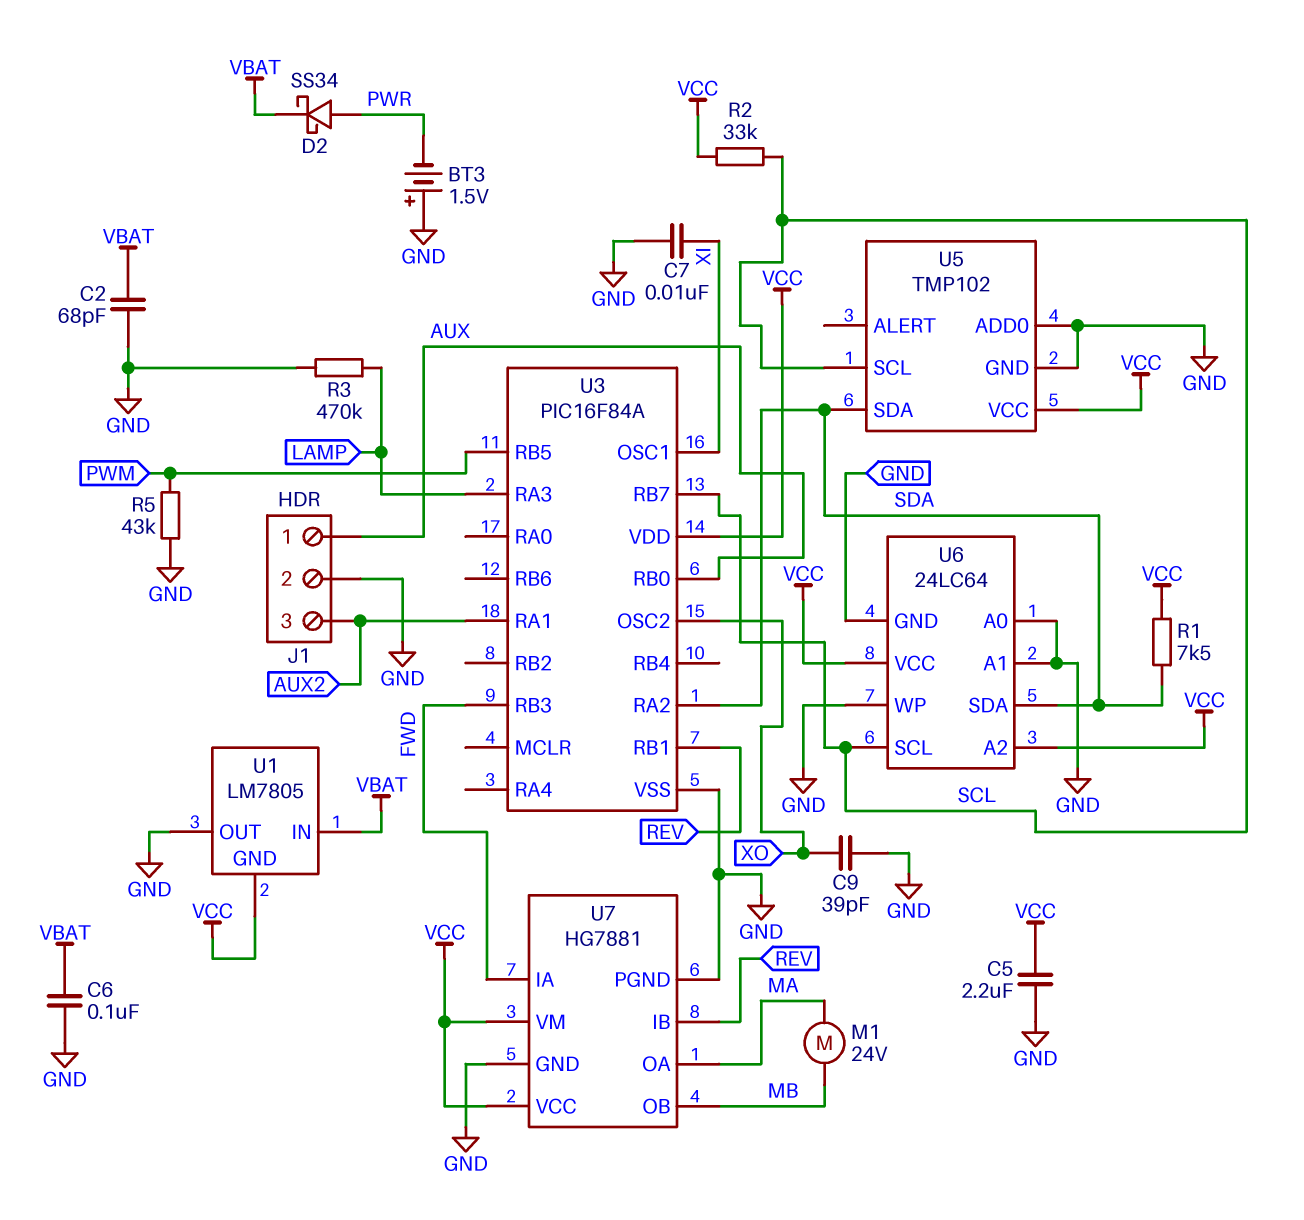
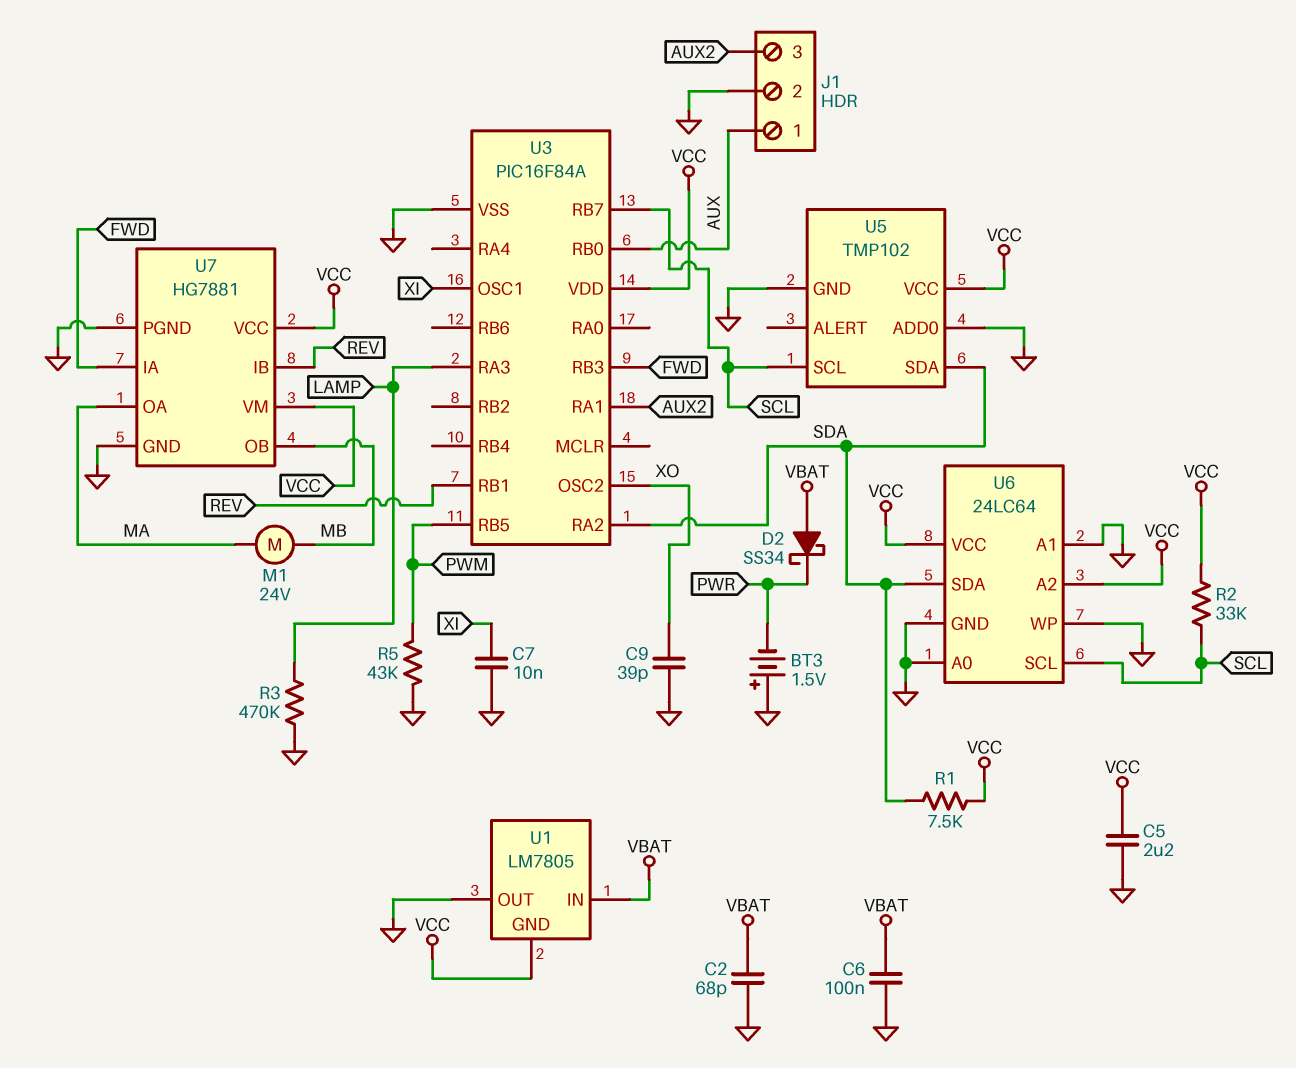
D2: schottky SS34 (A PWR, K VBAT) -> schottky SS34 (A VBAT, K PWR)

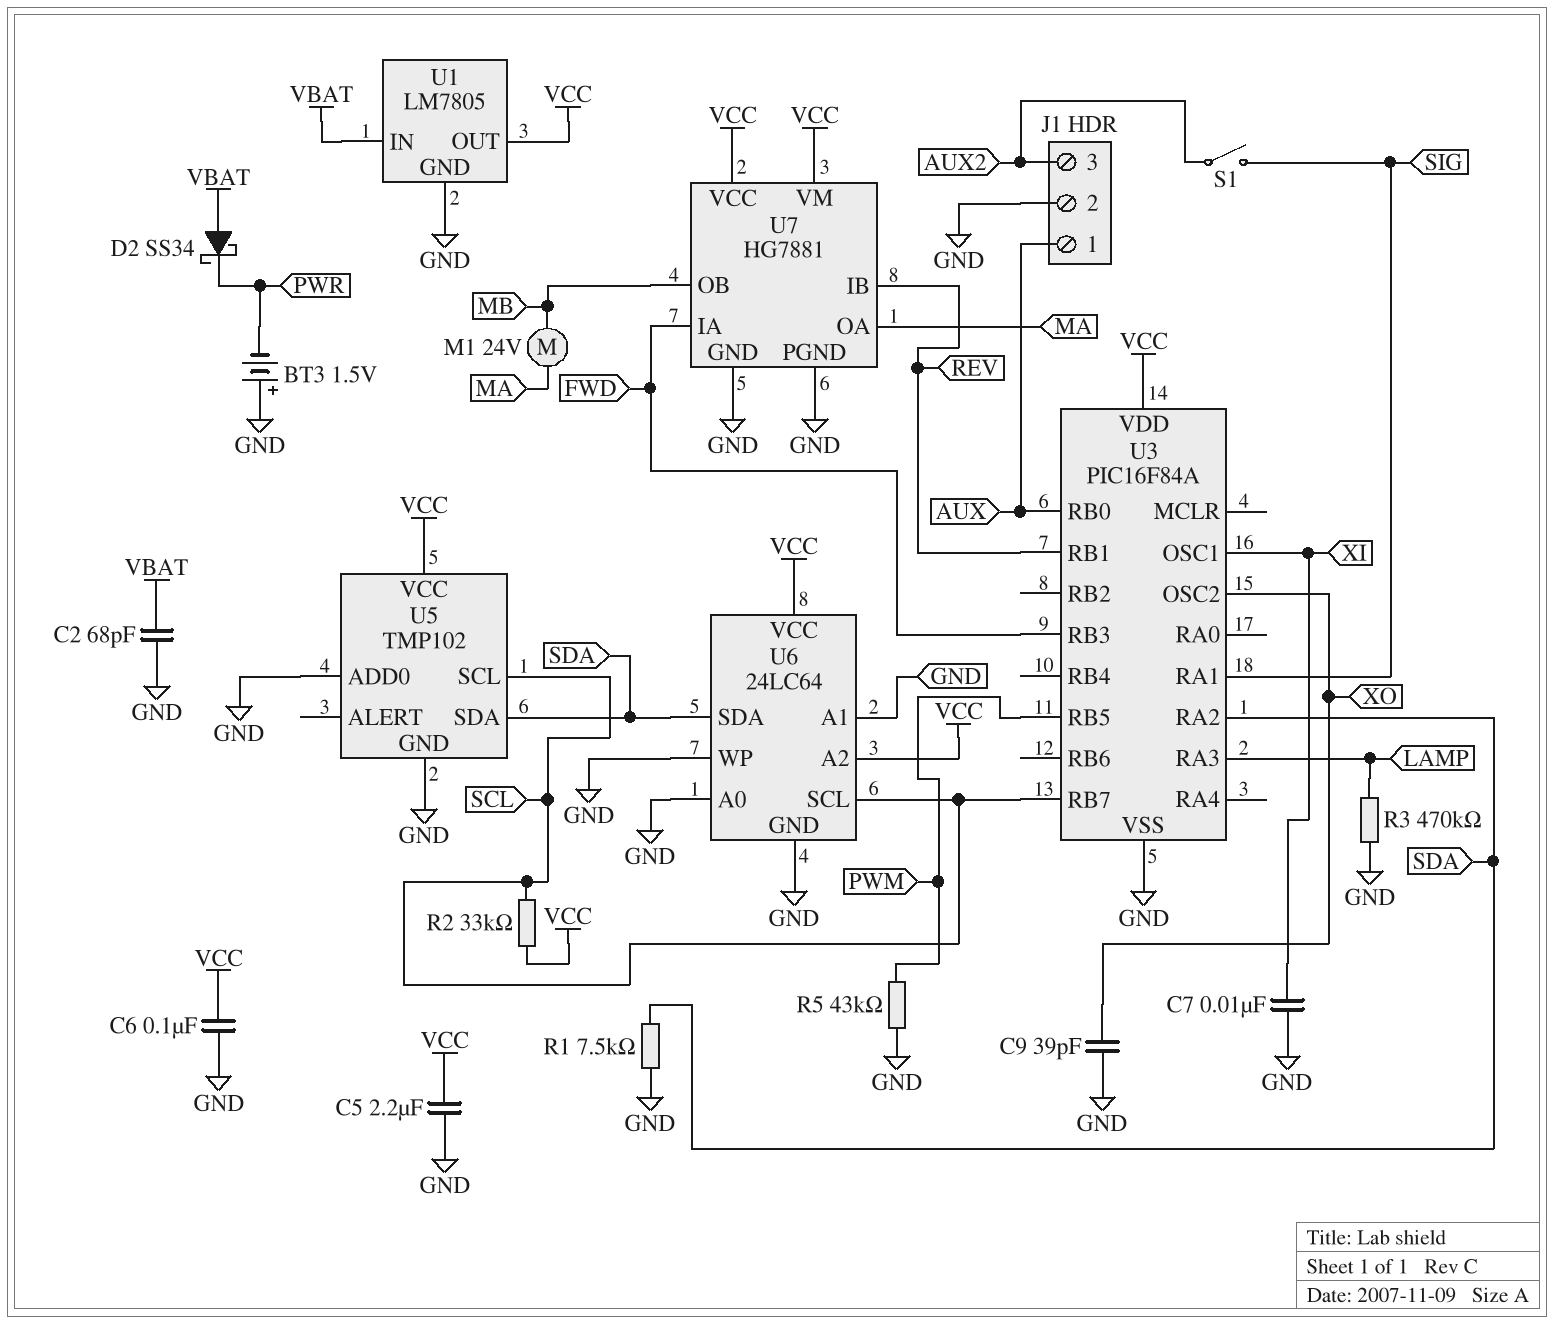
C6: 100nF (GND, VBAT) -> 100nF (GND, VCC)
R1: 7.5k (SDA, VCC) -> 7.5k (GND, SDA)
S1: none -> switch (AUX2, SIG)
U1 pin GND: VCC -> GND
U1 pin OUT: GND -> VCC
U3 pin RA1: AUX2 -> SIG

